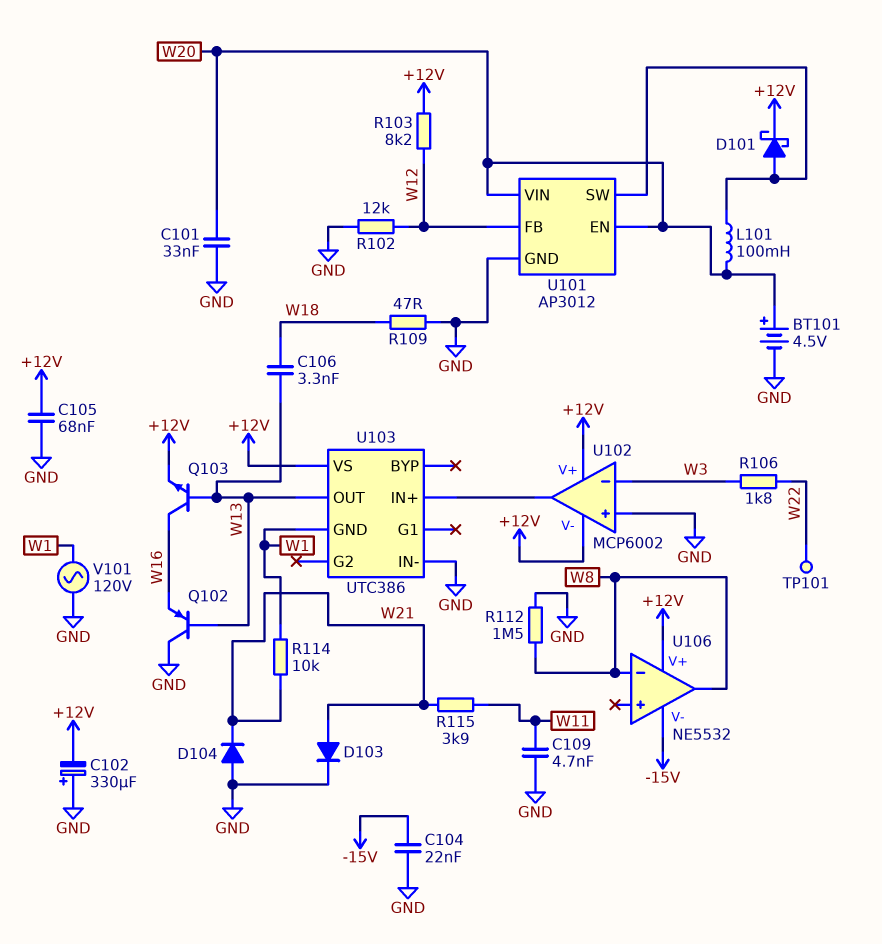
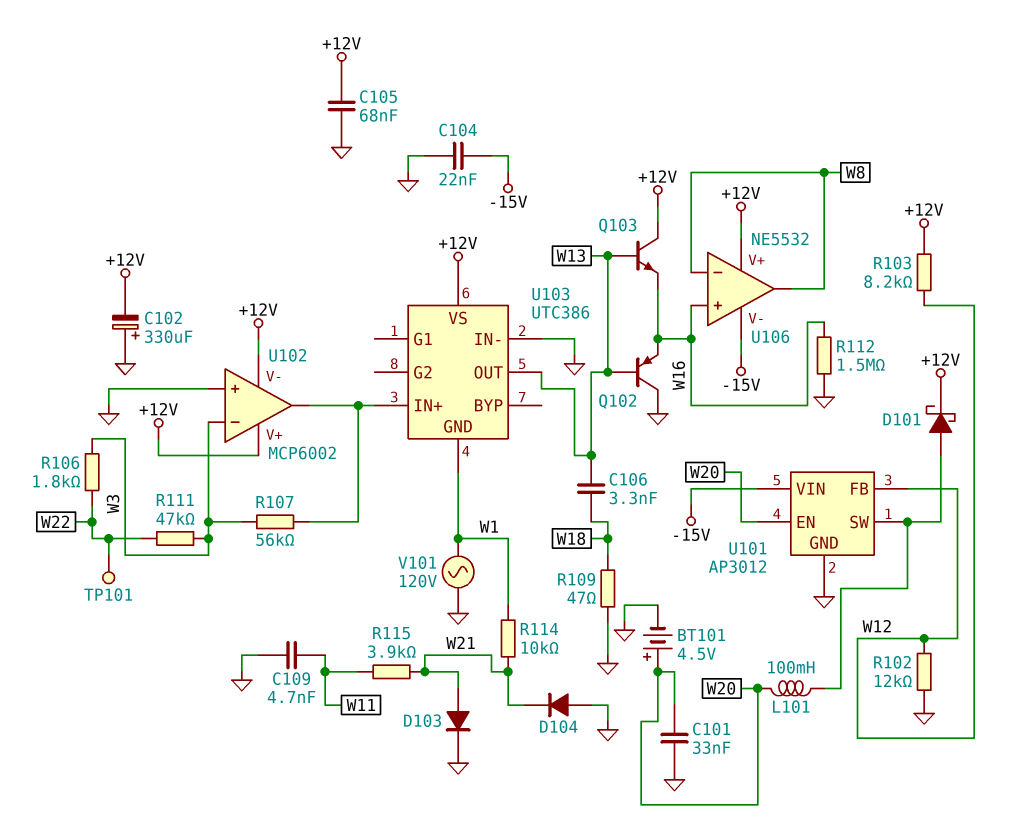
Q103: NPN (B W13, C W16, E +12V) -> NPN (B W13, C +12V, E W16)
R107: none -> 56k (U102/out, W3)
R111: none -> 47k (W3, W22)
R112: 1.5M (GND, W8) -> 1.5M (GND, W16)
U101 pin VIN: W20 -> -15V
U106 pin in+: none -> W16

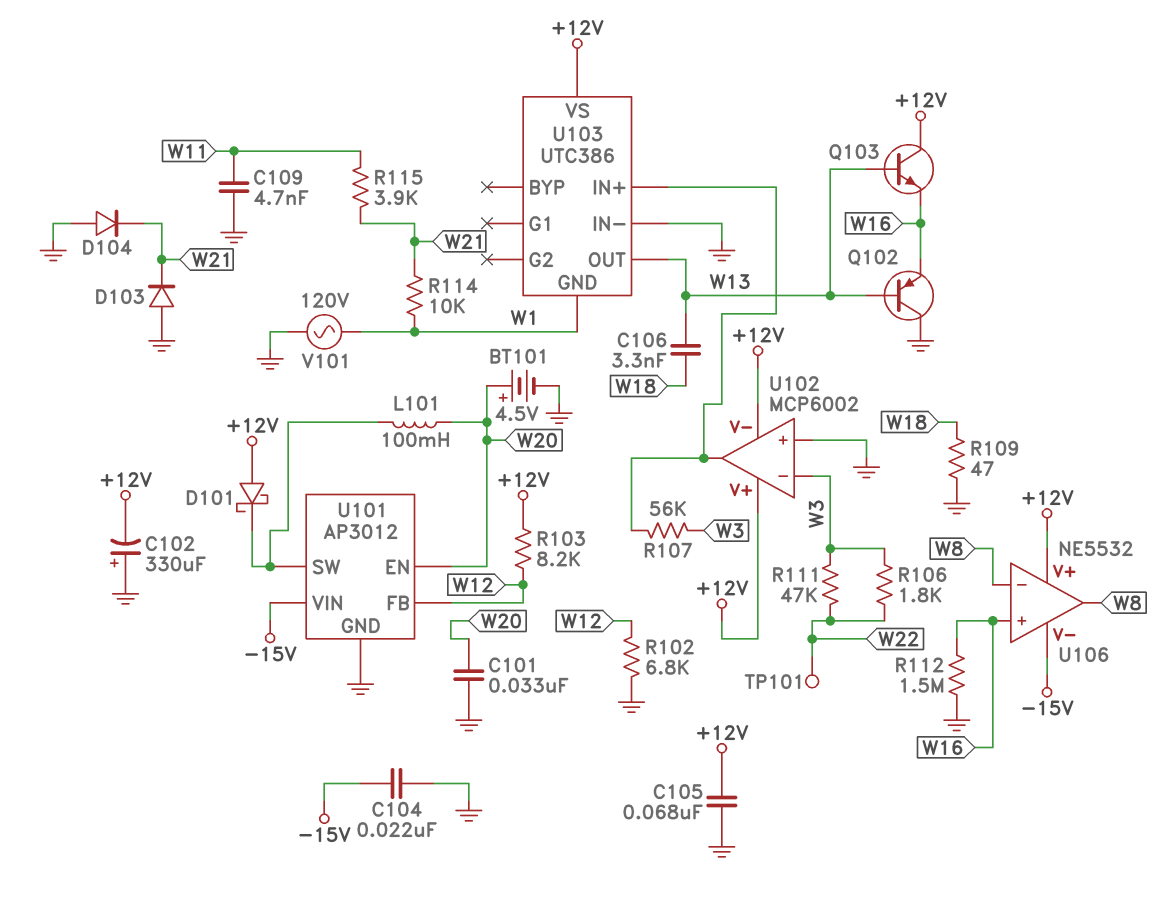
D101: schottky (A U101/SW, K +12V) -> schottky (A +12V, K U101/SW)
D103: diode (A W21, K GND) -> diode (A GND, K W21)
R102: 12k (GND, W12) -> 6.8k (GND, W12)

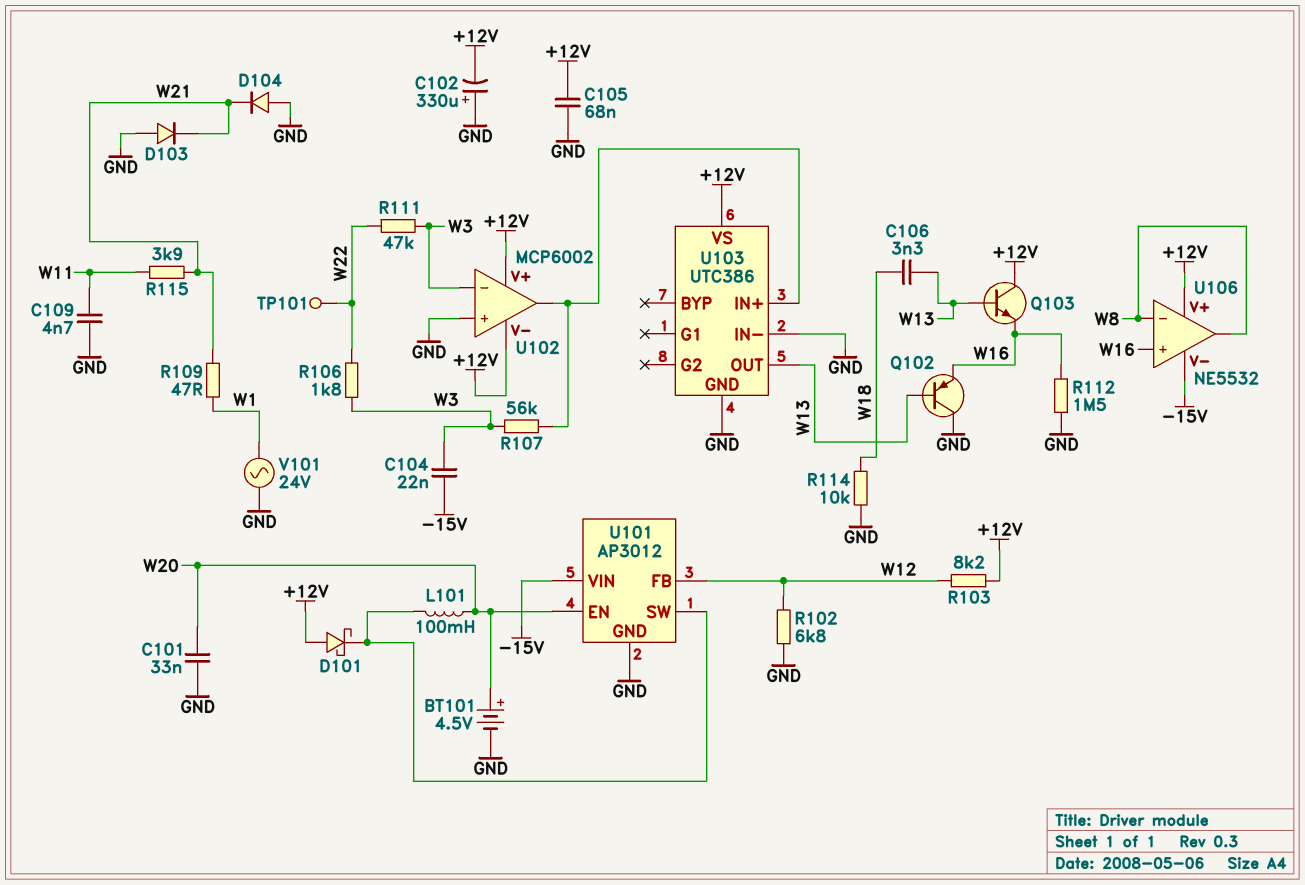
C104: 22nF (-15V, GND) -> 22nF (-15V, W3)
R109: 47 (GND, W18) -> 47 (W1, W21)
R114: 10k (W1, W21) -> 10k (GND, W18)
U103 pin GND: W1 -> GND
V101: AC 120V (GND, W1) -> AC 24V (GND, W1)

